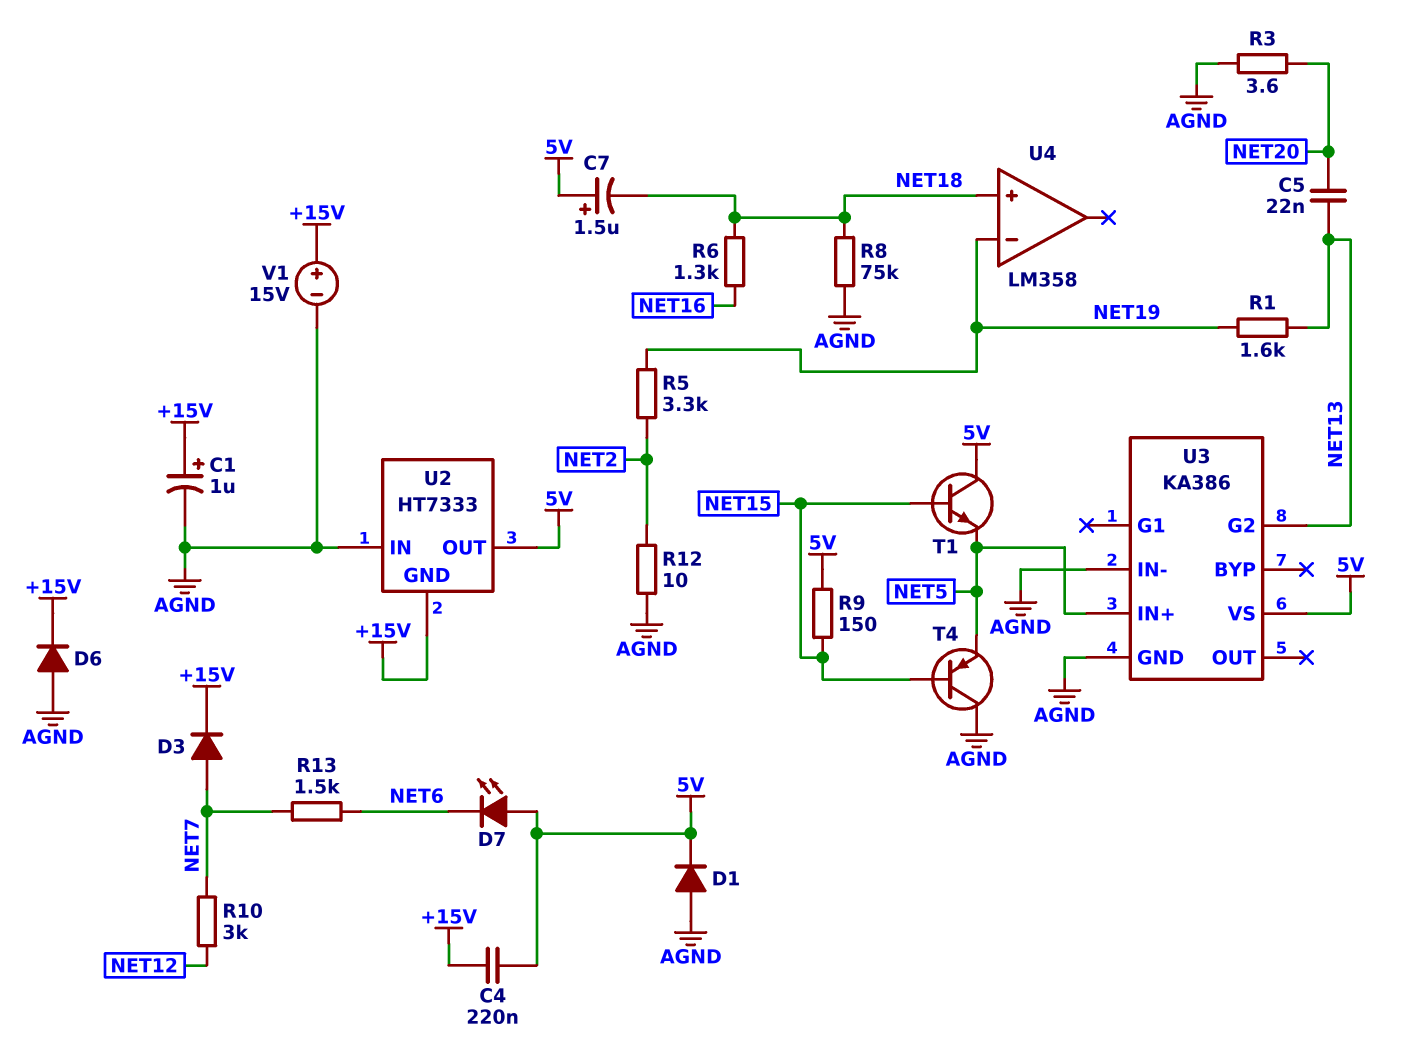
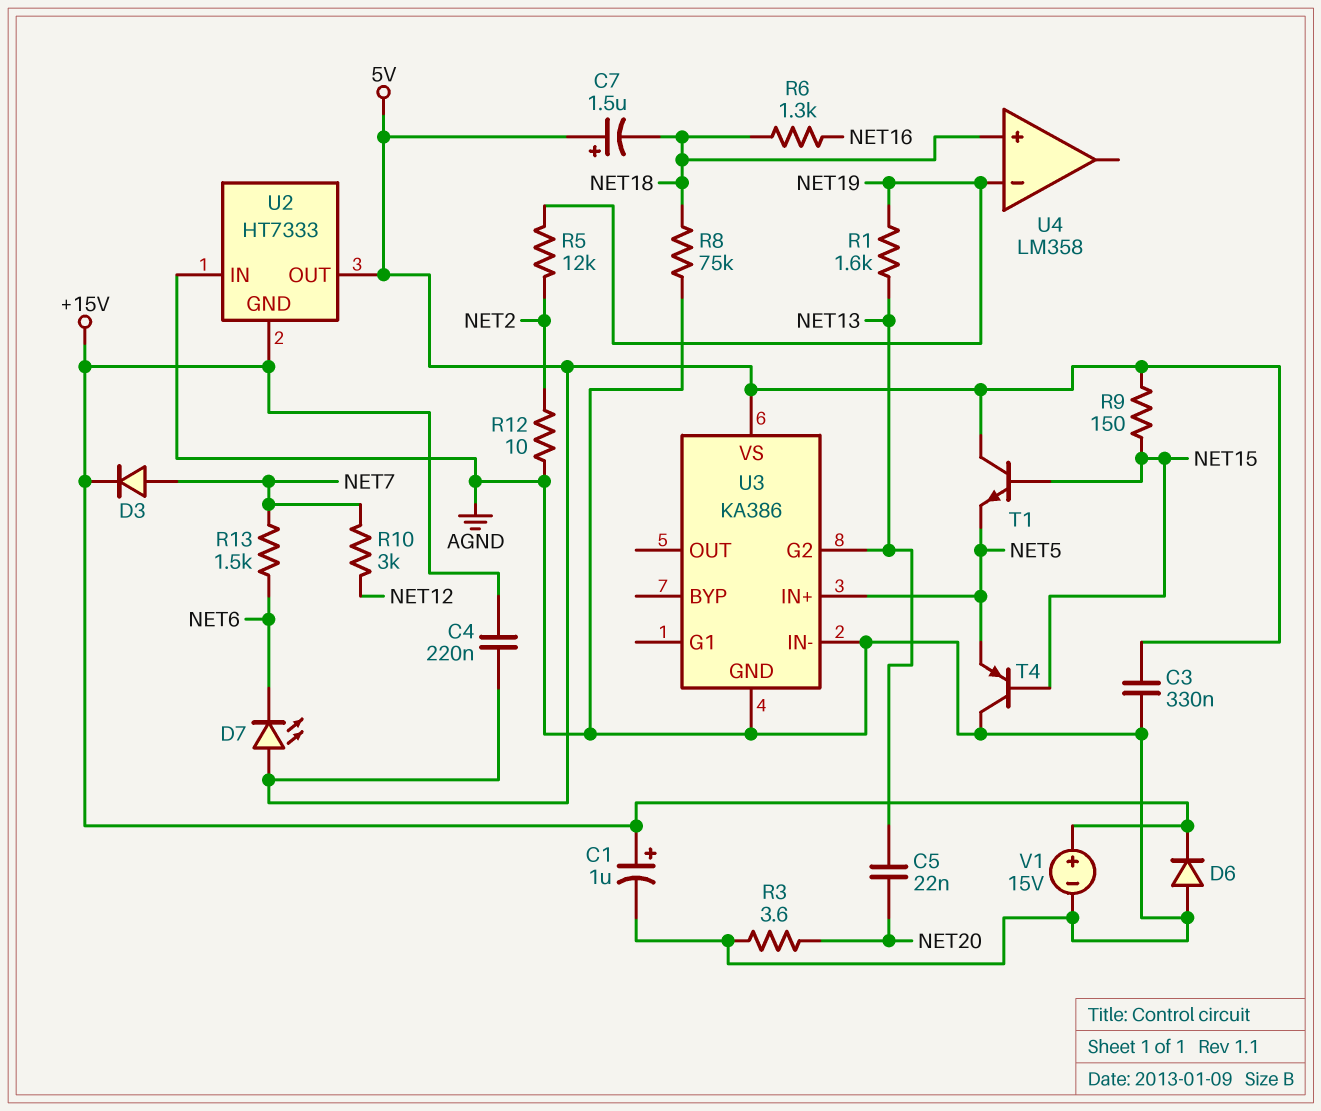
C3: none -> 330nF (5V, AGND)
D1: diode (A AGND, K 5V) -> none
R5: 3.3k (NET2, NET19) -> 12k (NET2, NET19)

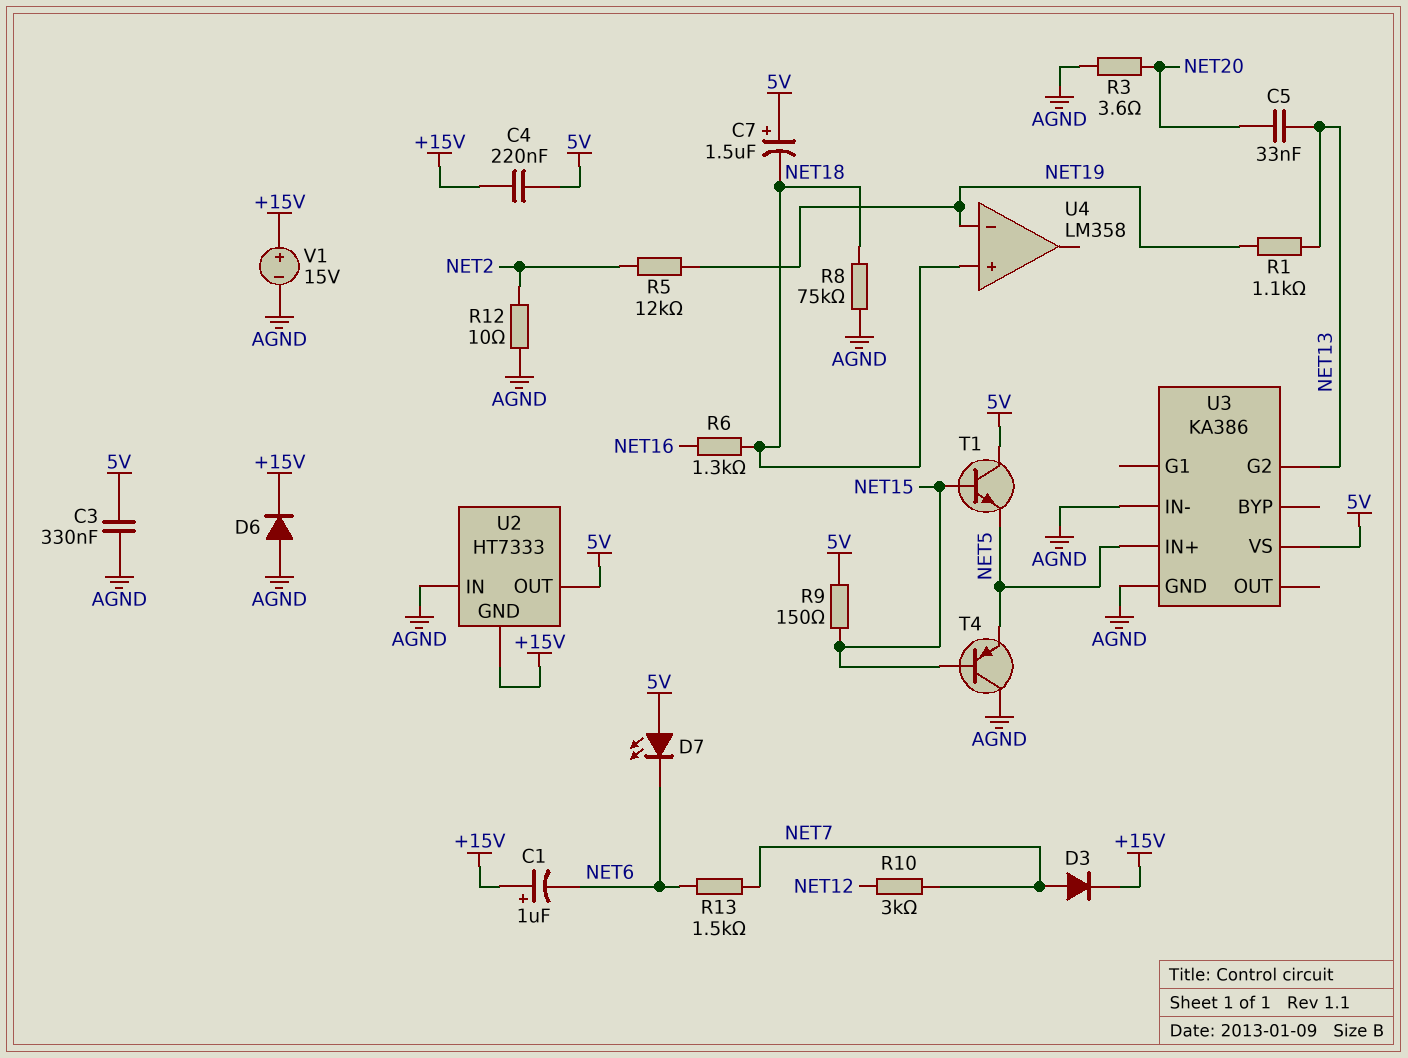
C1: 1uF (plus +15V, minus AGND) -> 1uF (plus +15V, minus NET6)
C5: 22nF (NET13, NET20) -> 33nF (NET13, NET20)
R1: 1.6k (NET13, NET19) -> 1.1k (NET13, NET19)

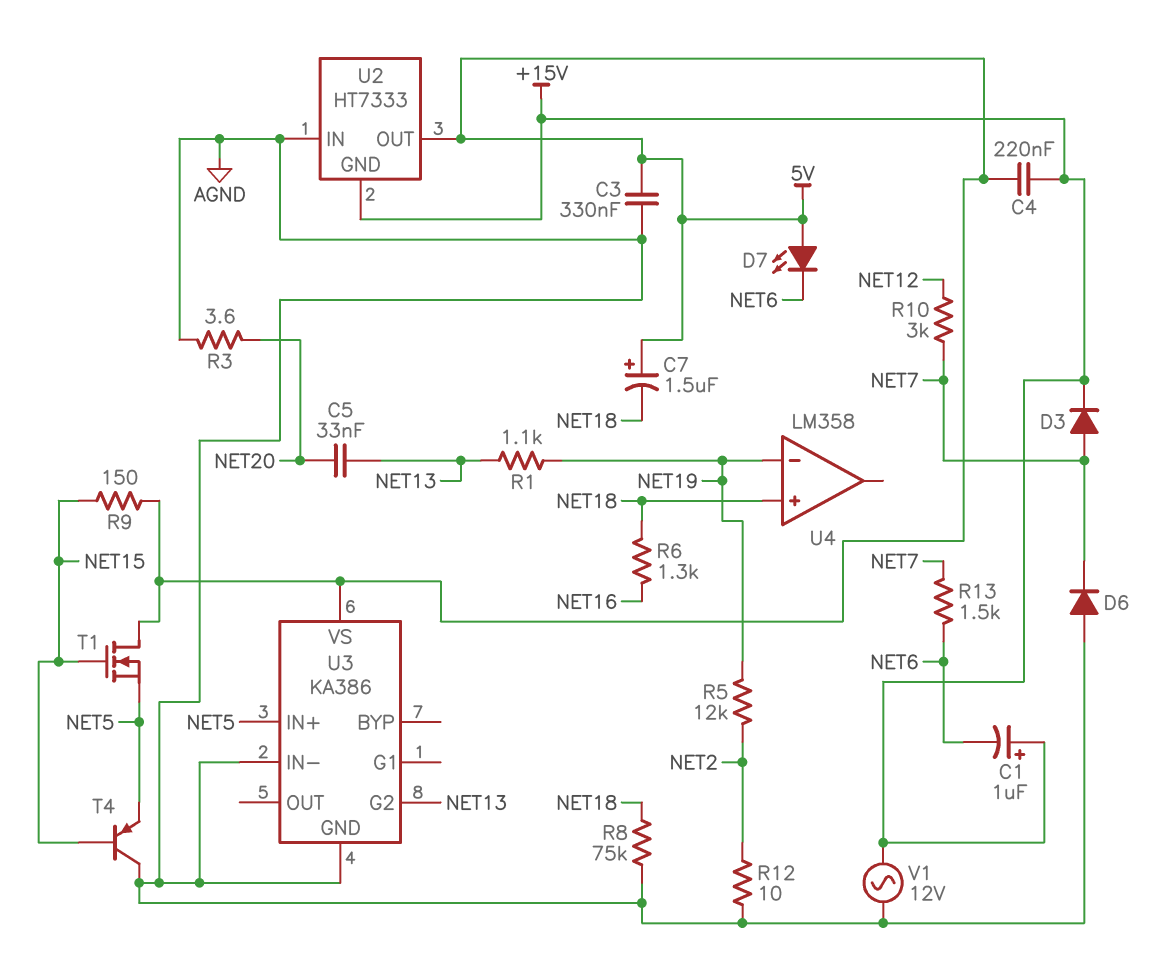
D6: diode (A AGND, K +15V) -> diode (A AGND, K NET7)
T1: NPN (B NET15, C 5V, E NET5) -> NMOS (G NET15, D 5V, S NET5)
V1: 15V (plus +15V, minus AGND) -> AC 12V (+15V, AGND)

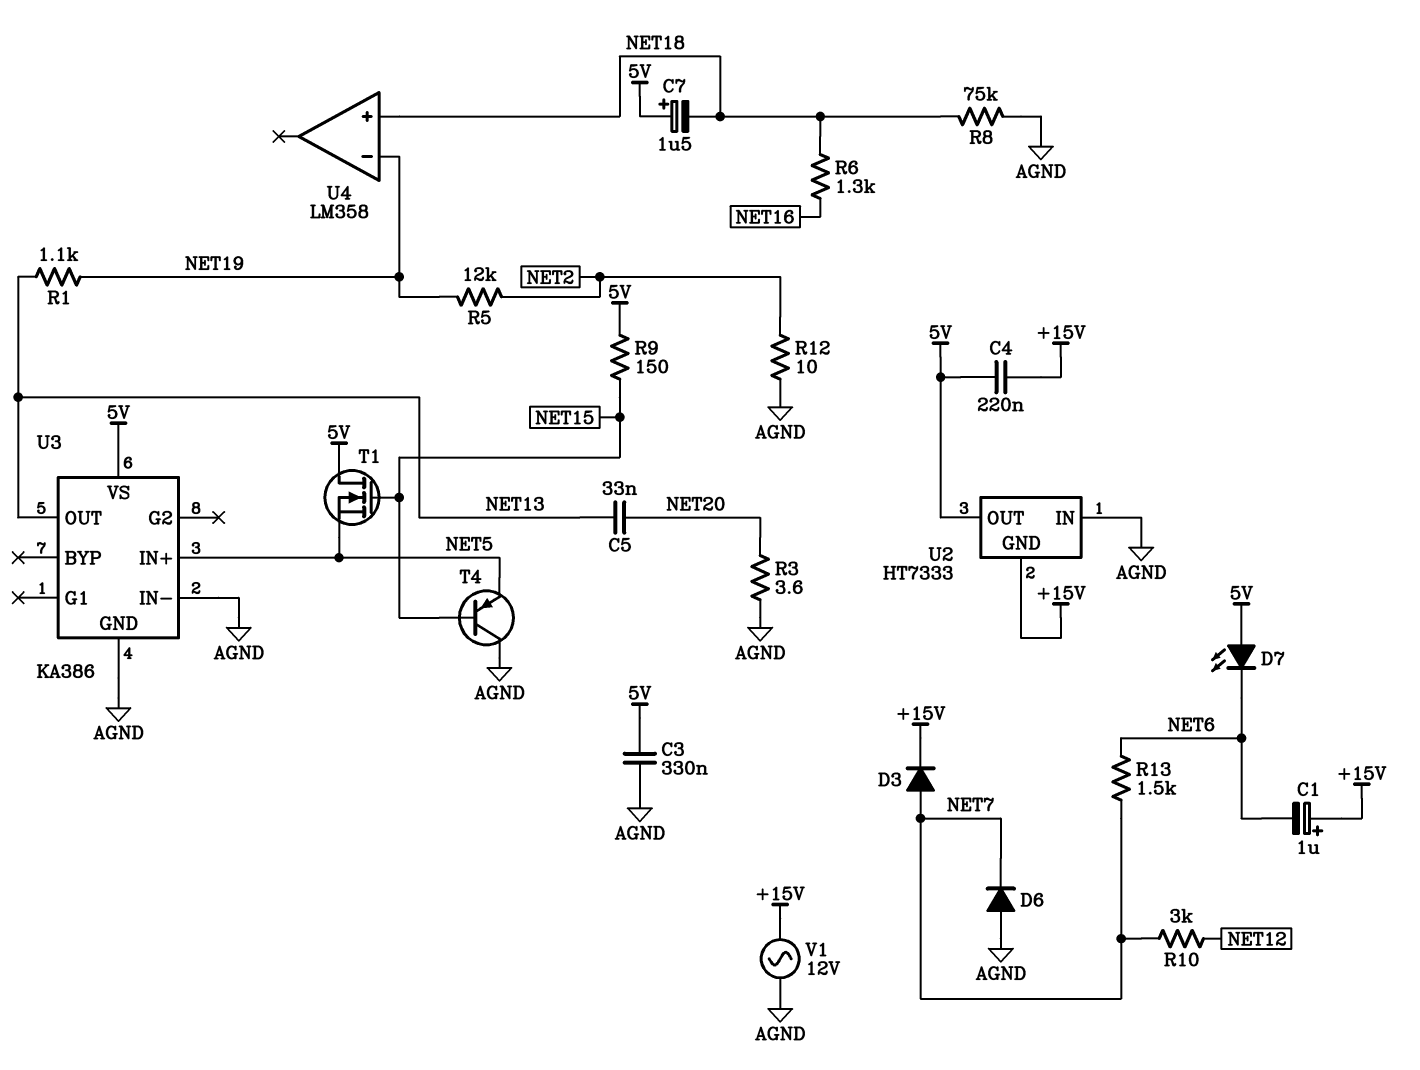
U3 pin G2: NET13 -> none
U3 pin OUT: none -> NET13

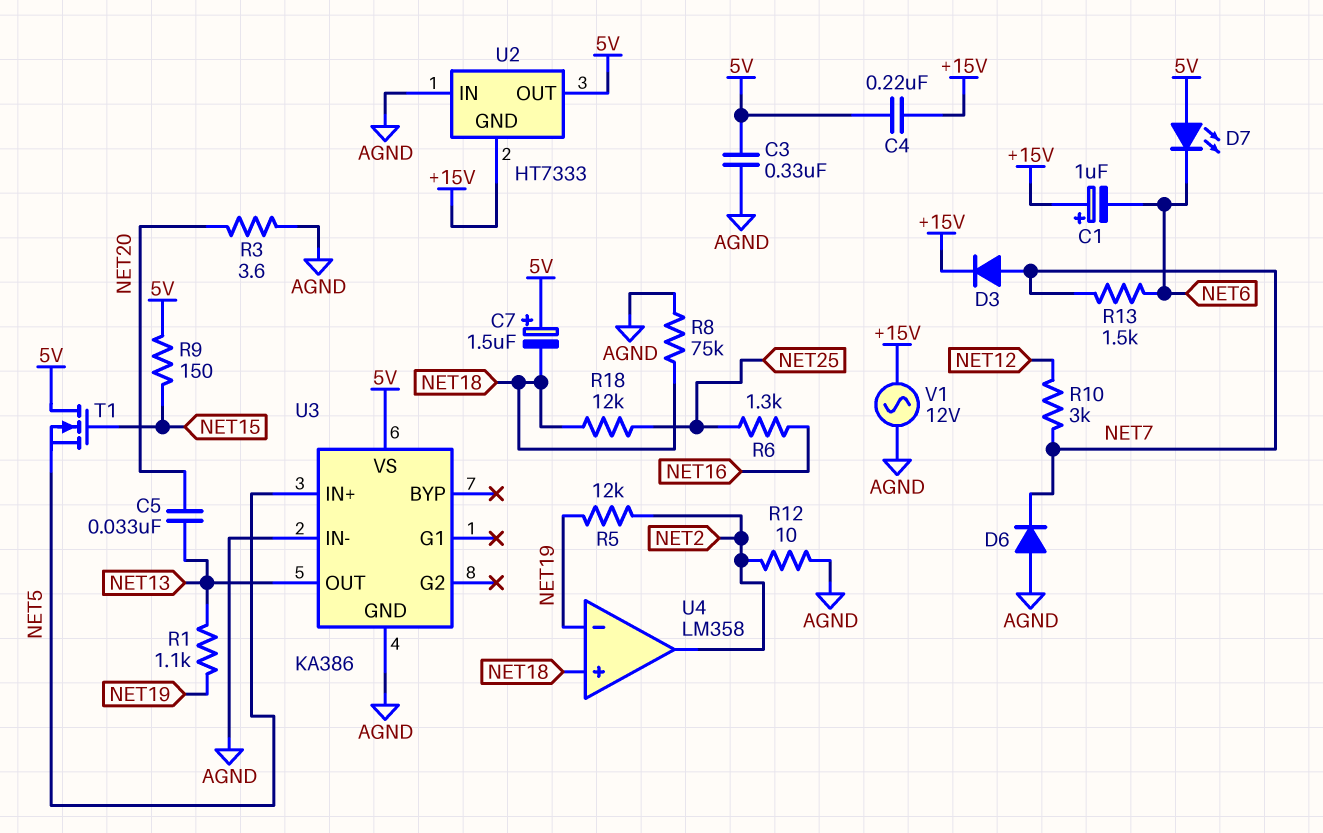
R6: 1.3k (NET16, NET18) -> 1.3k (NET16, NET25)
R18: none -> 12k (NET18, NET25)
T4: PNP (B NET15, C AGND, E NET5) -> none
U4 pin out: none -> NET2

